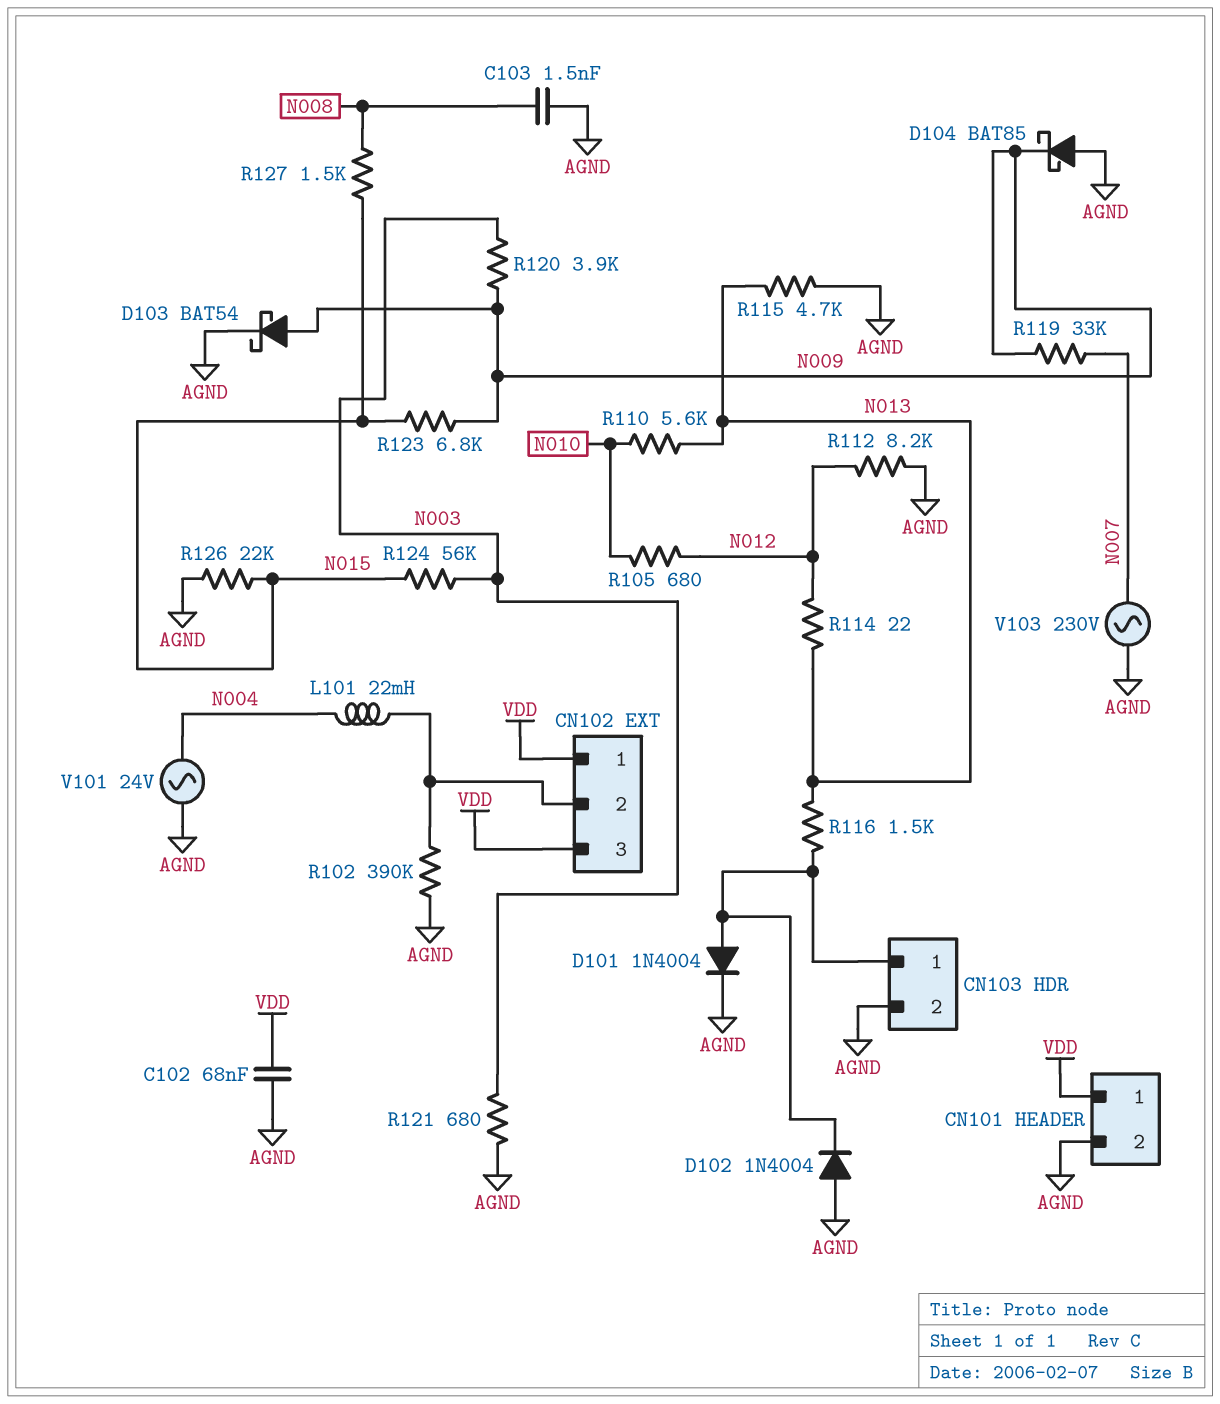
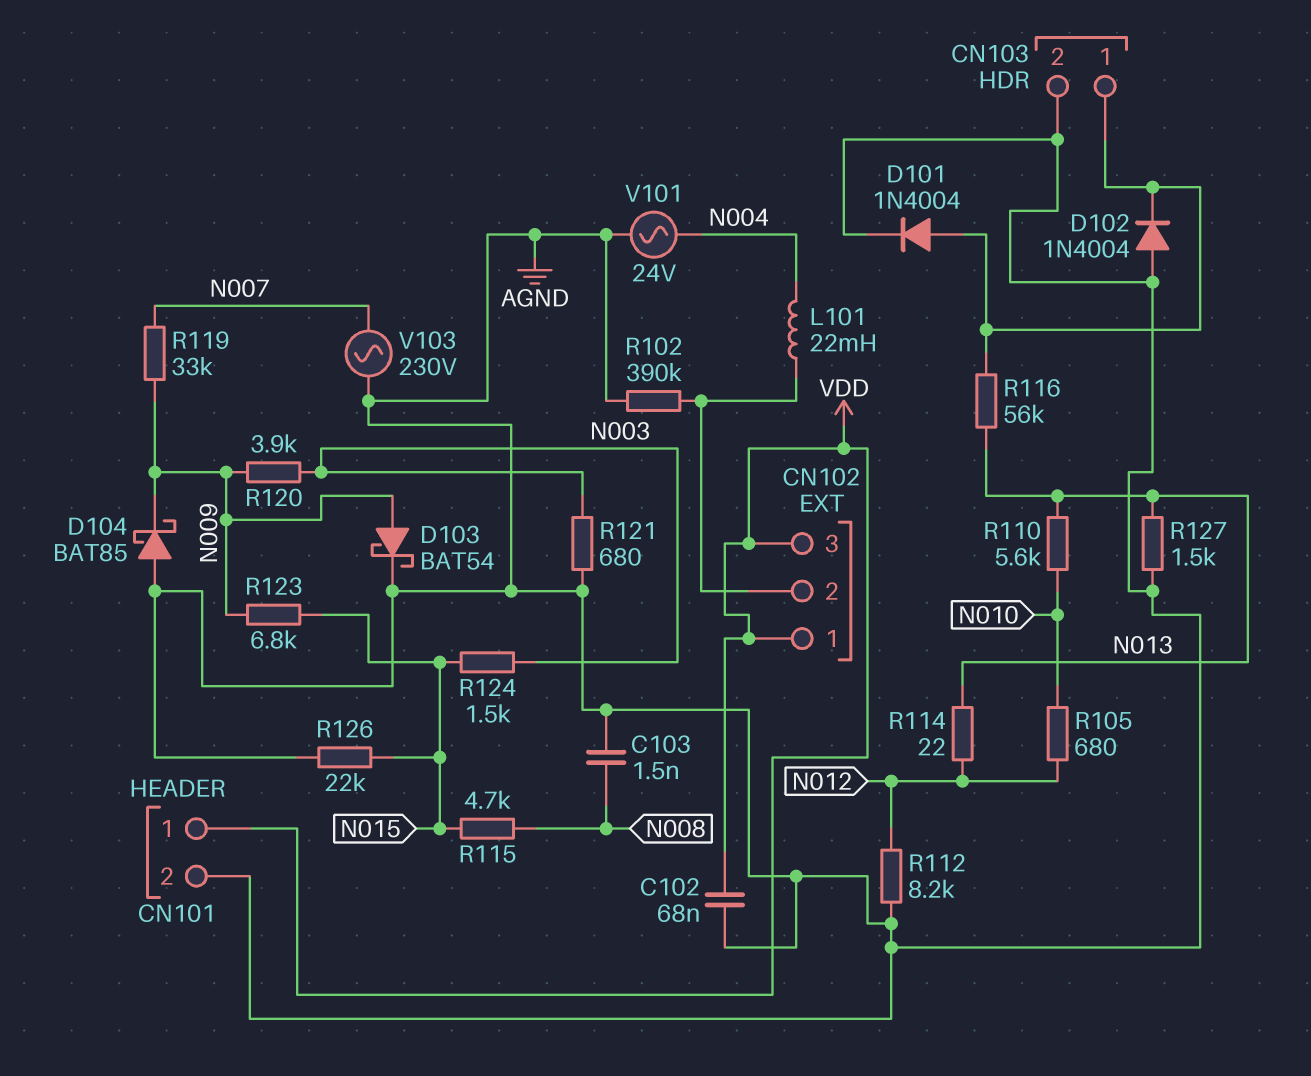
R115: 4.7k (AGND, N013) -> 4.7k (N008, N015)
R116: 1.5k (CN103/1, N013) -> 56k (CN103/1, N013)
R124: 56k (N003, N015) -> 1.5k (N003, N015)
R127: 1.5k (N008, N015) -> 1.5k (AGND, N013)

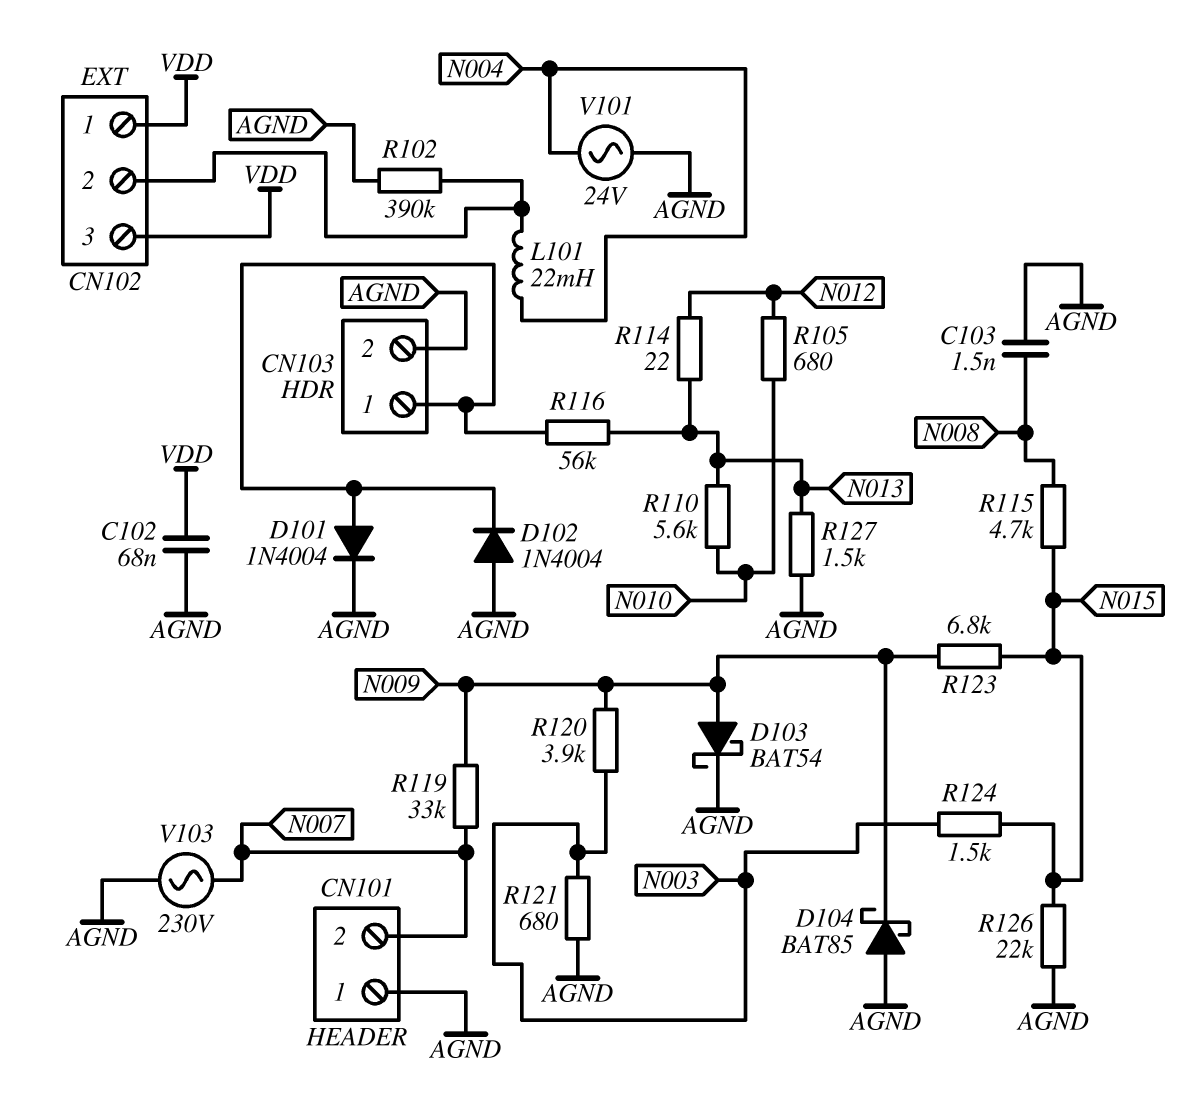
CN101 pin 1: VDD -> AGND
CN101 pin 2: AGND -> N007
R112: 8.2k (AGND, N012) -> none

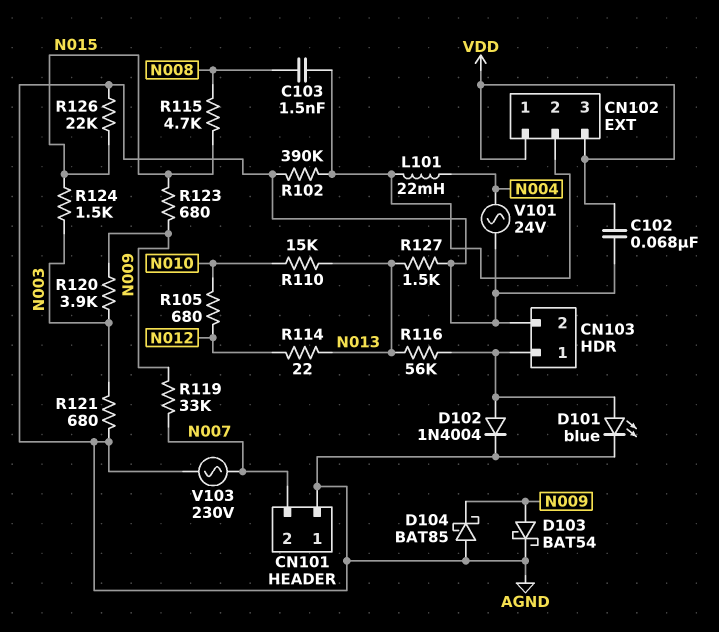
C103: 1.5nF (AGND, N008) -> 1.5nF (CN102/2, N008)
D101: diode 1N4004 (A CN103/1, K AGND) -> LED blue (A CN103/1, K AGND)
D102: diode 1N4004 (A AGND, K CN103/1) -> diode 1N4004 (A CN103/1, K AGND)
R110: 5.6k (N010, N013) -> 15k (N010, N013)
R123: 6.8k (N009, N015) -> 680 (N009, N015)

